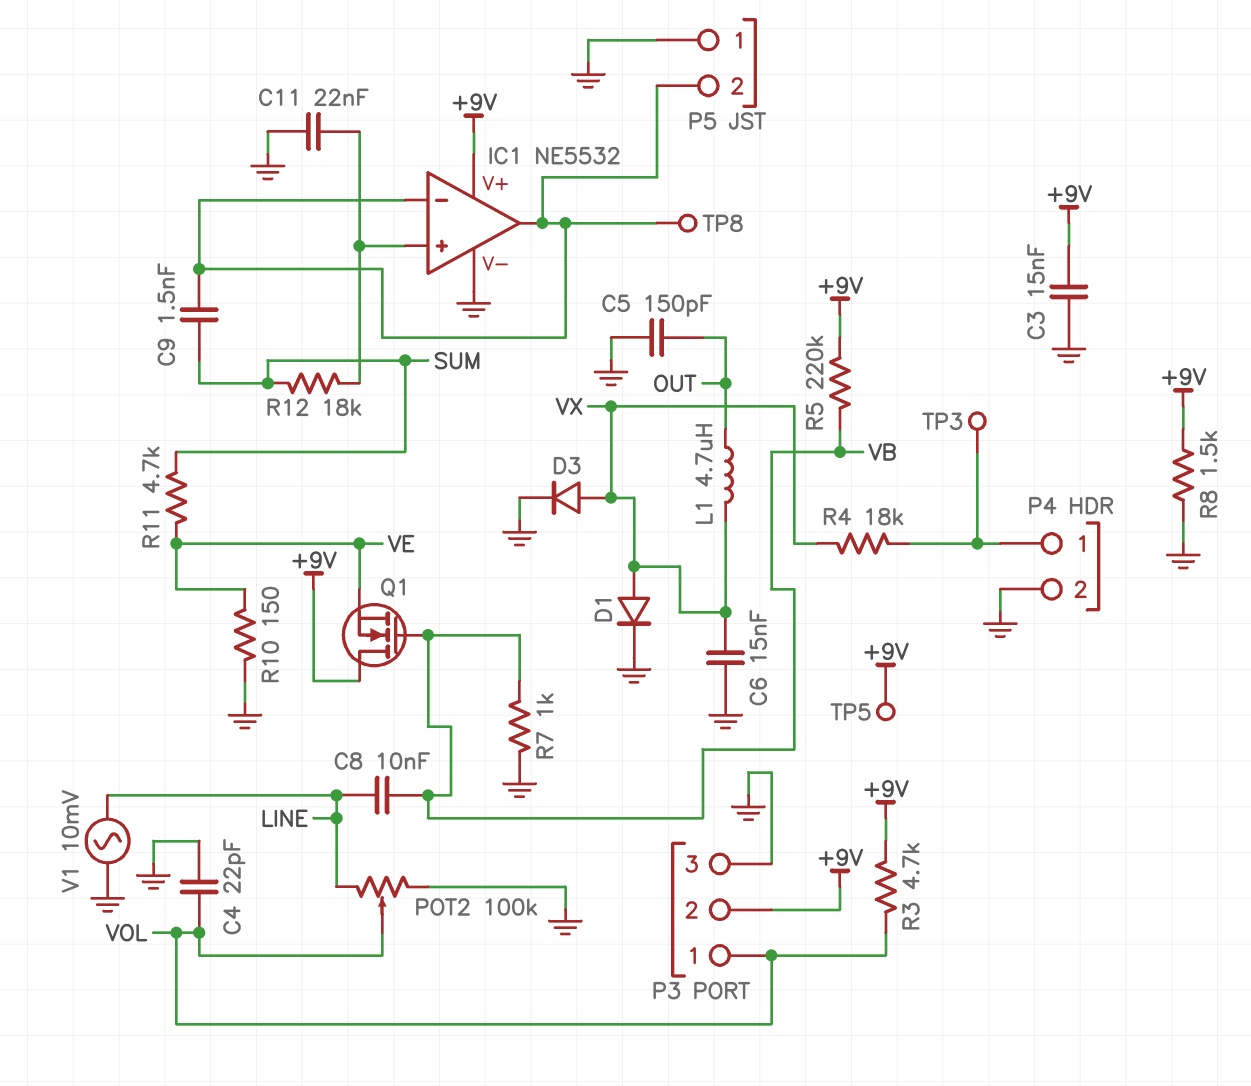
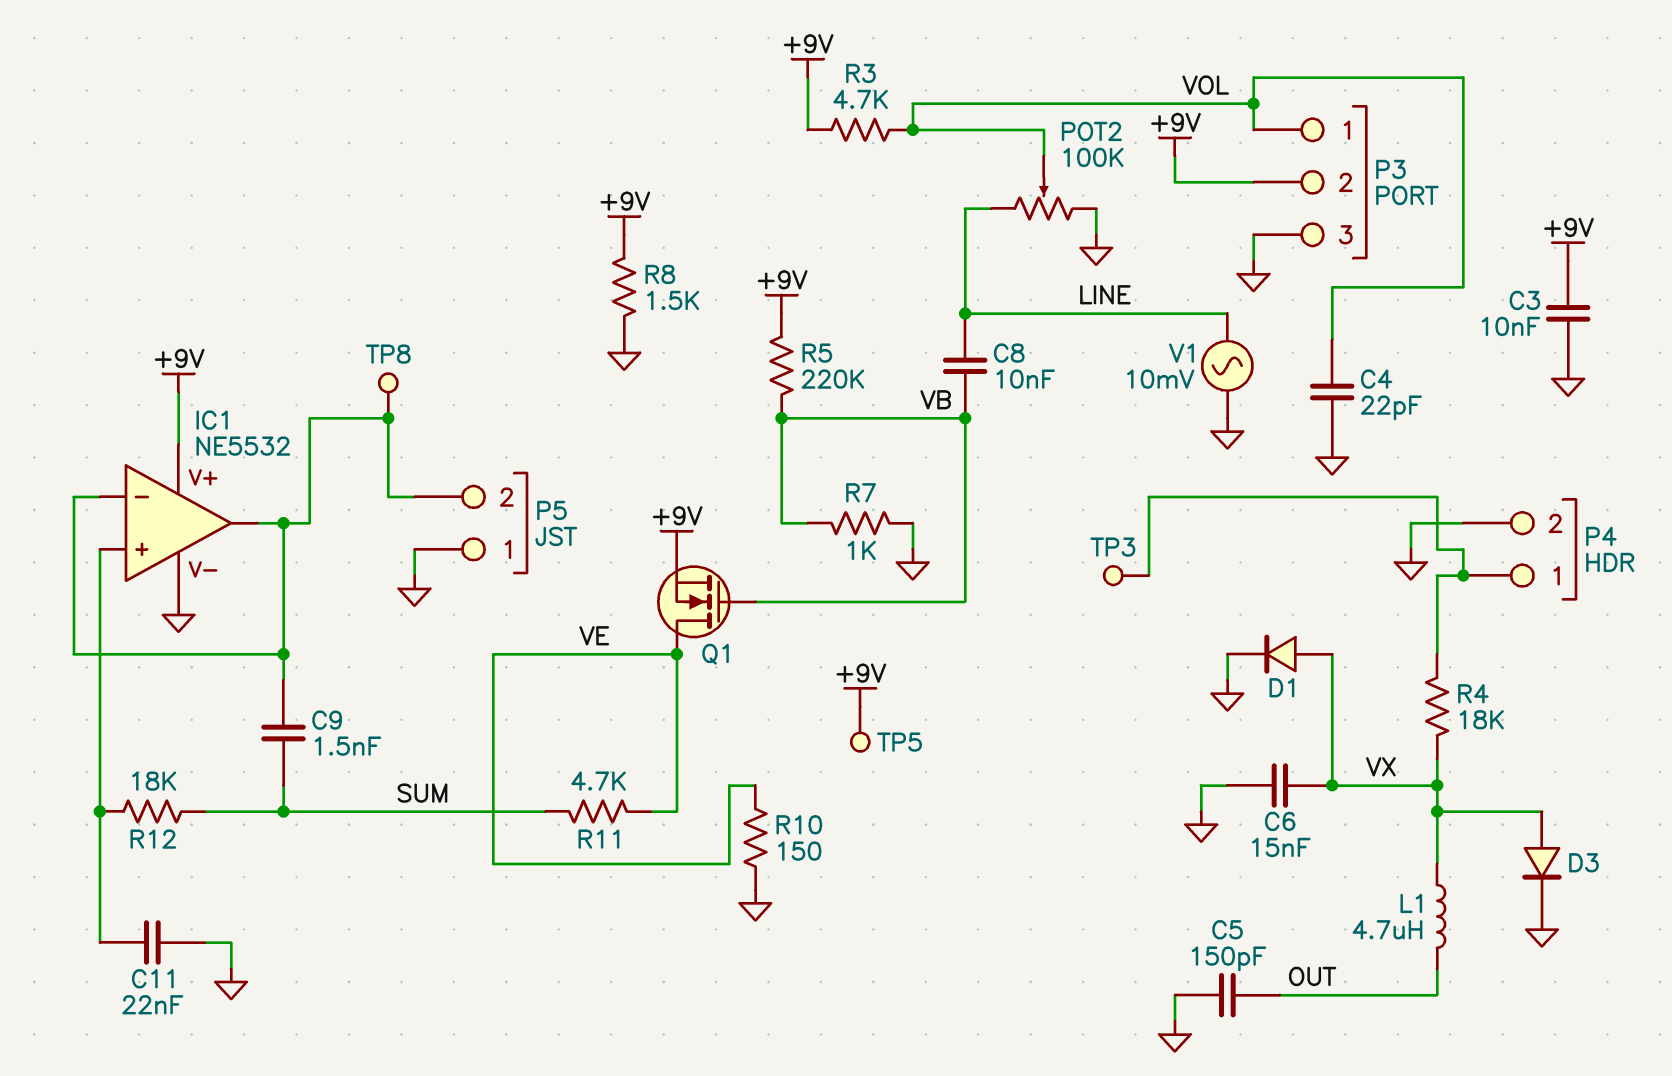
C3: 15nF (+9V, GND) -> 10nF (+9V, GND)
Q1: NMOS (G VB, D +9V, S VE) -> NMOS (G VB, D VE, S +9V)

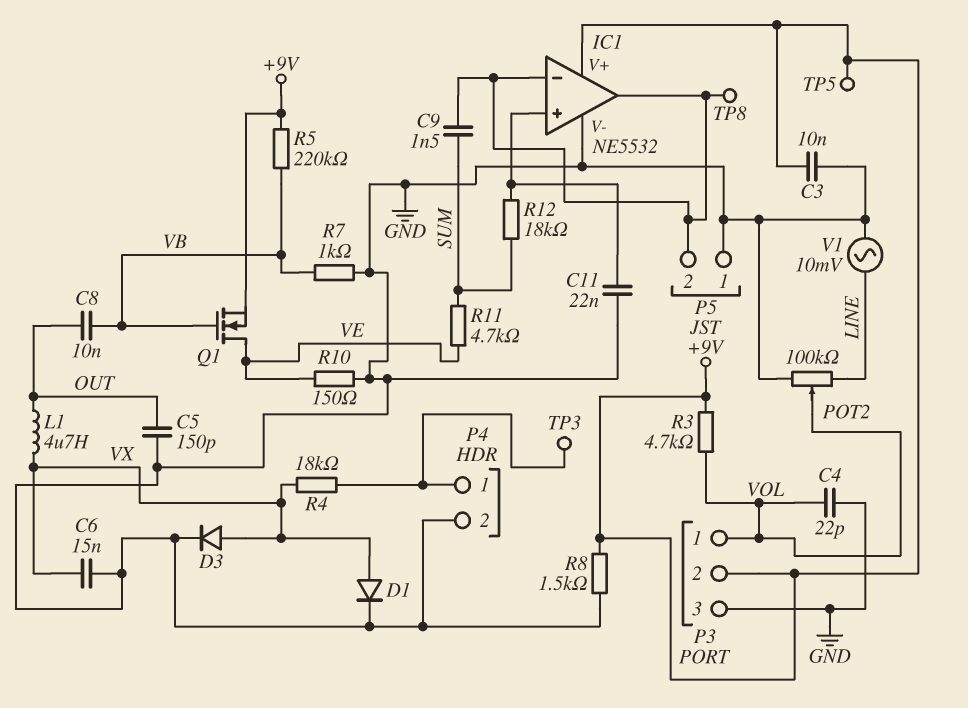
C8: 10nF (LINE, VB) -> 10nF (OUT, VB)

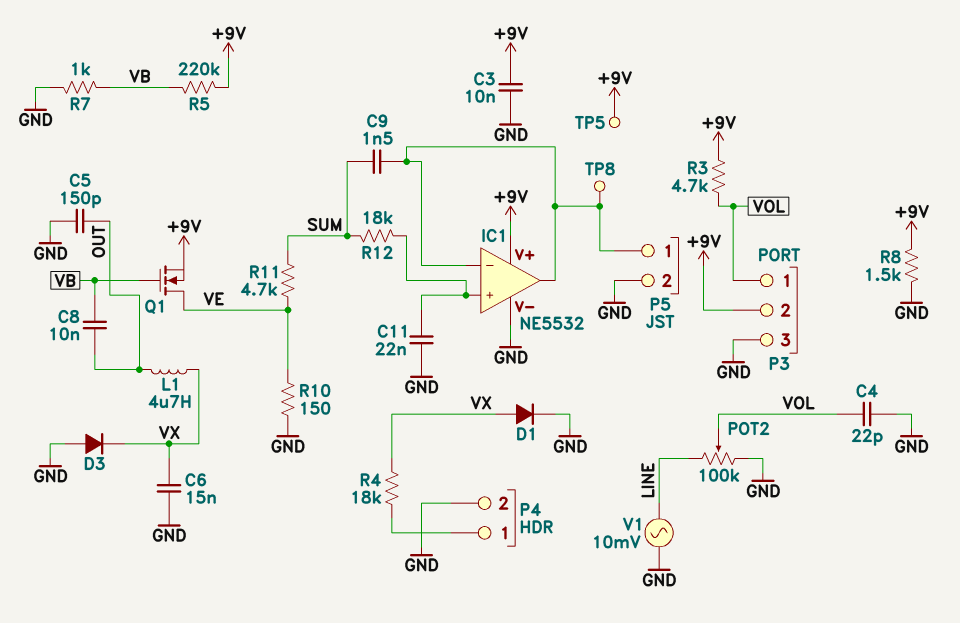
D3: diode (A VX, K GND) -> diode (A GND, K VX)
P5 pin 1: GND -> IC1/in-
P5 pin 2: IC1/in- -> GND
TP3: test point (P4/1) -> none

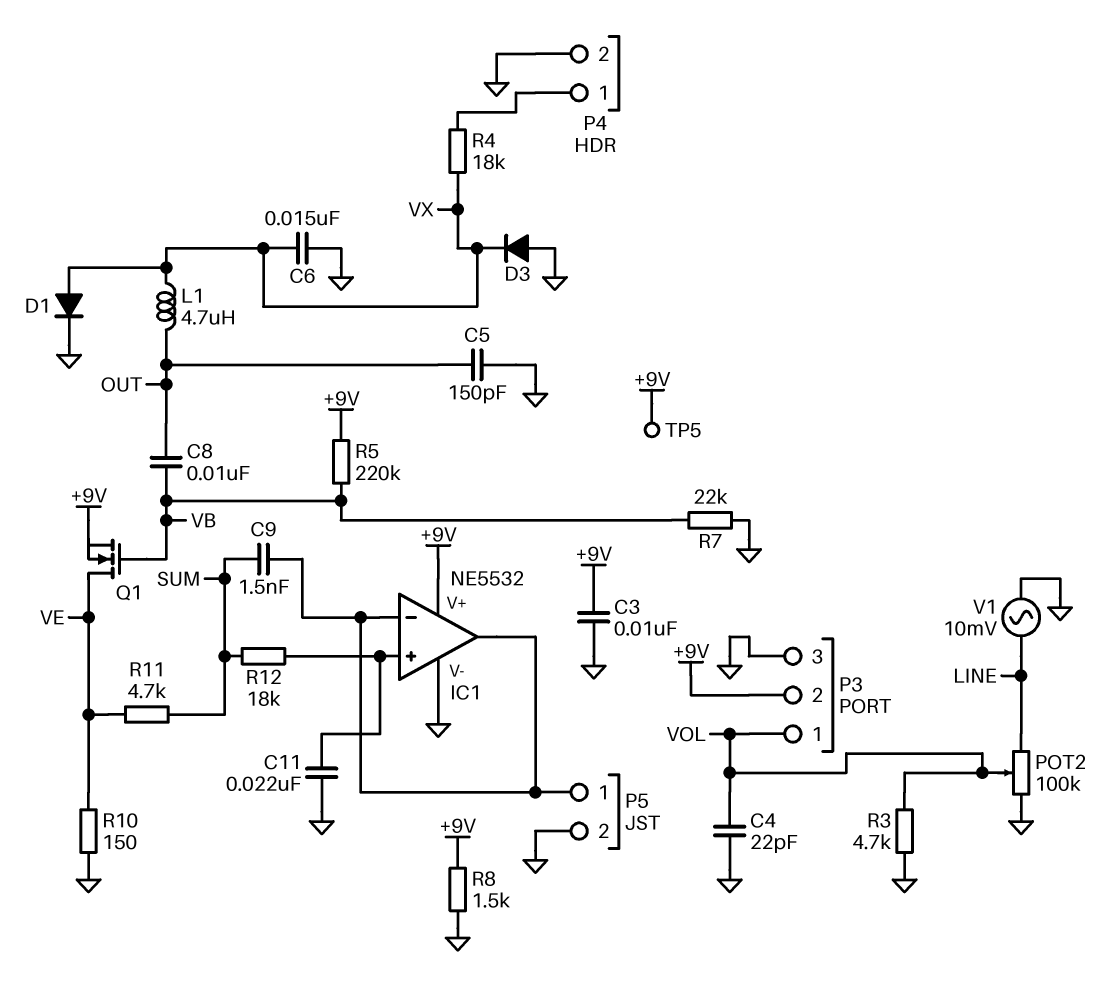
R3: 4.7k (+9V, VOL) -> 4.7k (GND, VOL)
R7: 1k (GND, VB) -> 22k (GND, VB)
TP8: test point (IC1/in-) -> none

